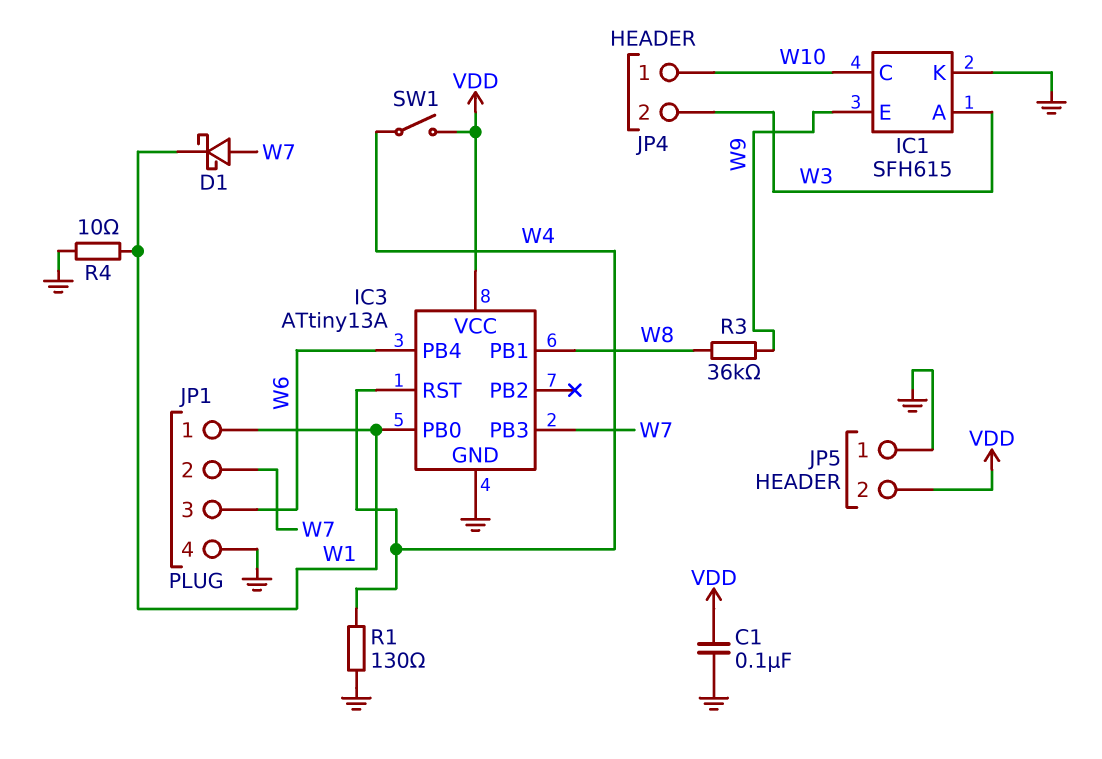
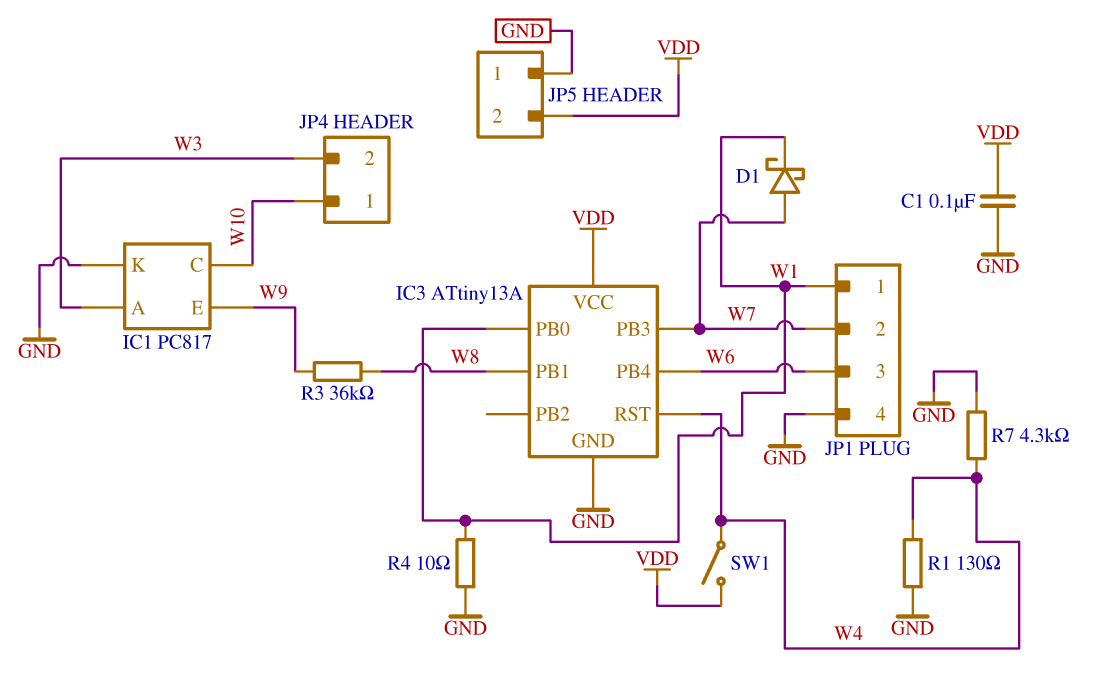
IC1: SFH615 -> PC817
R7: none -> 4.3k (GND, W4)

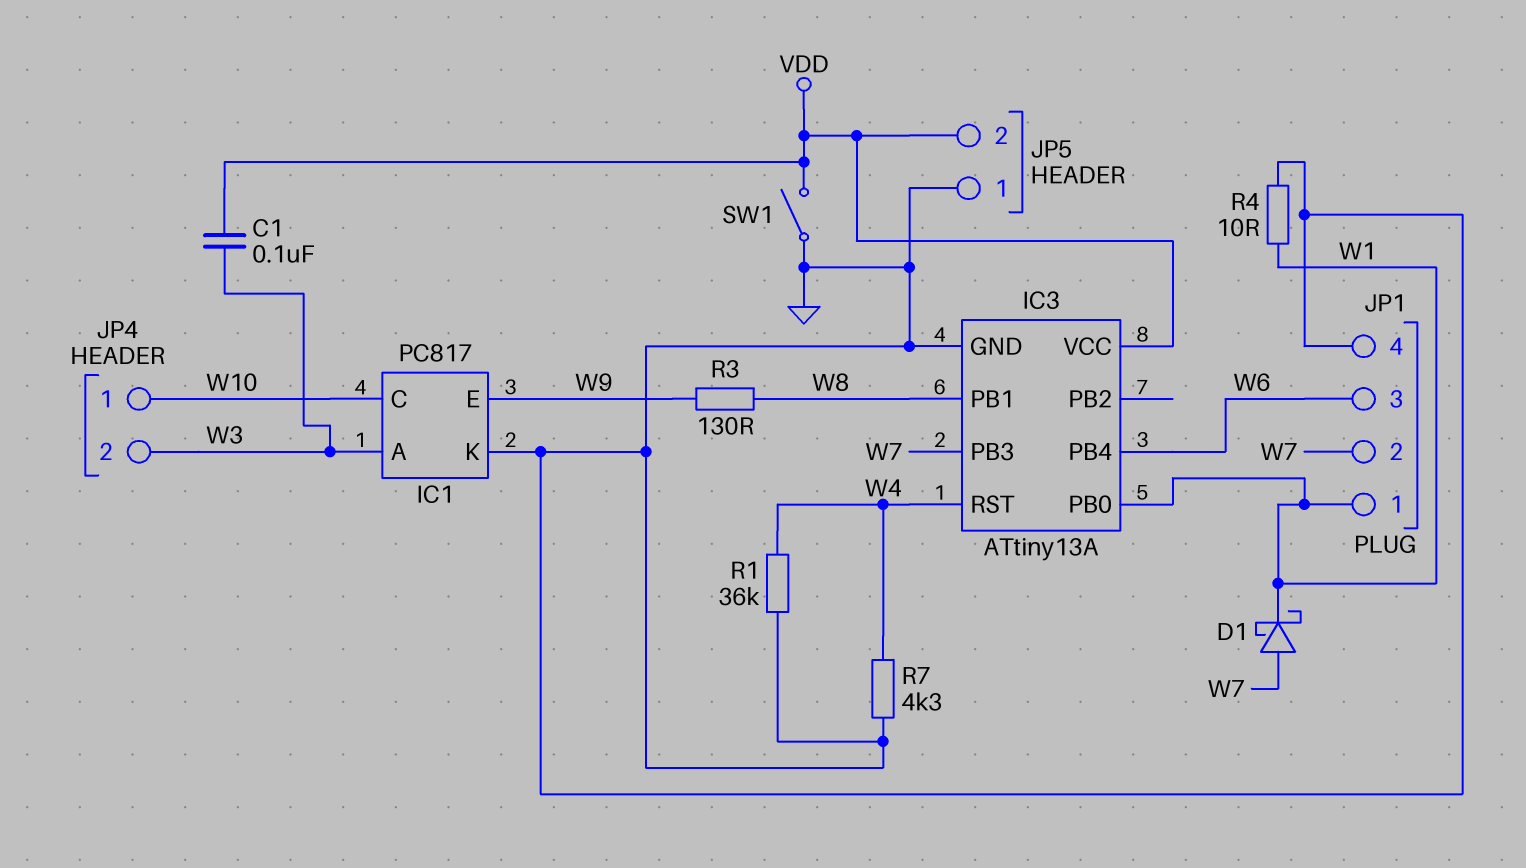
C1: 100nF (GND, VDD) -> 100nF (VDD, W3)
R1: 130 (GND, W4) -> 36k (GND, W4)
R3: 36k (W8, W9) -> 130 (W8, W9)
SW1: switch (VDD, W4) -> switch (GND, VDD)

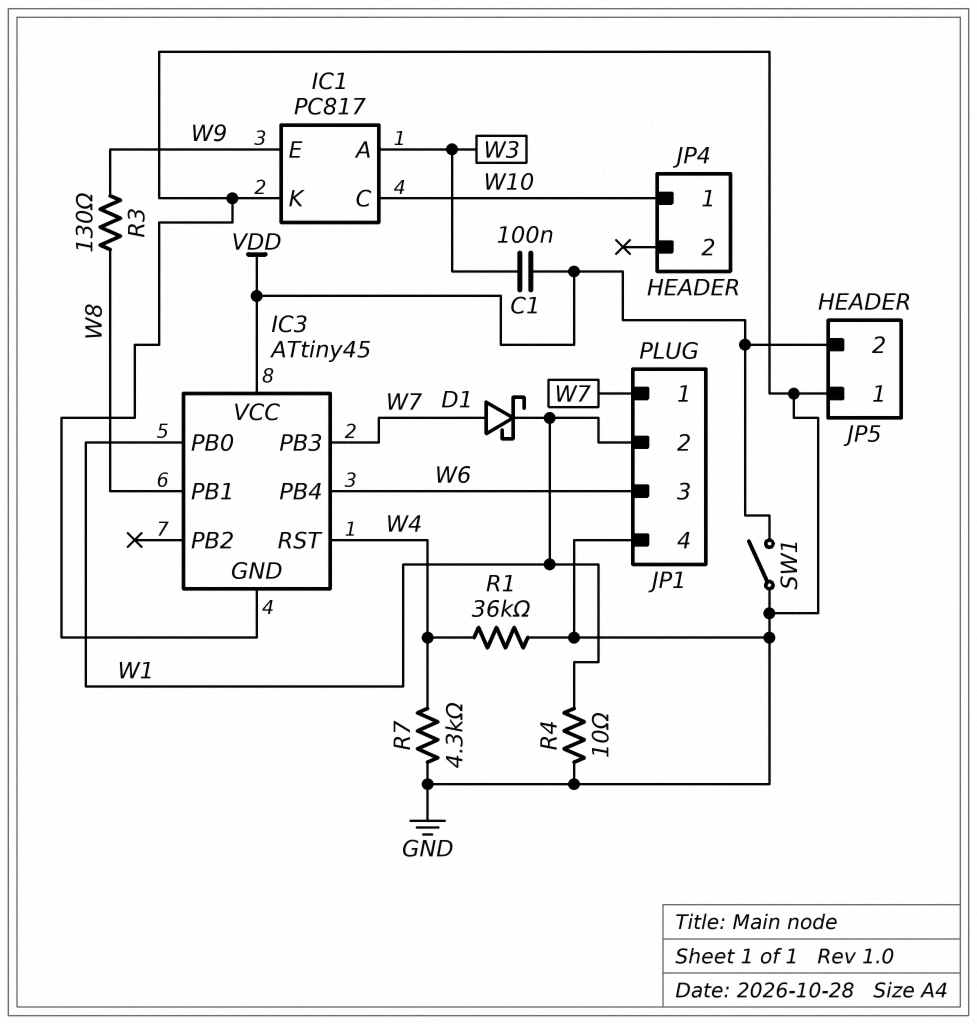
IC3: ATtiny13A -> ATtiny45
JP1 pin 1: W1 -> W7
JP1 pin 2: W7 -> W1
JP4 pin 2: W3 -> none

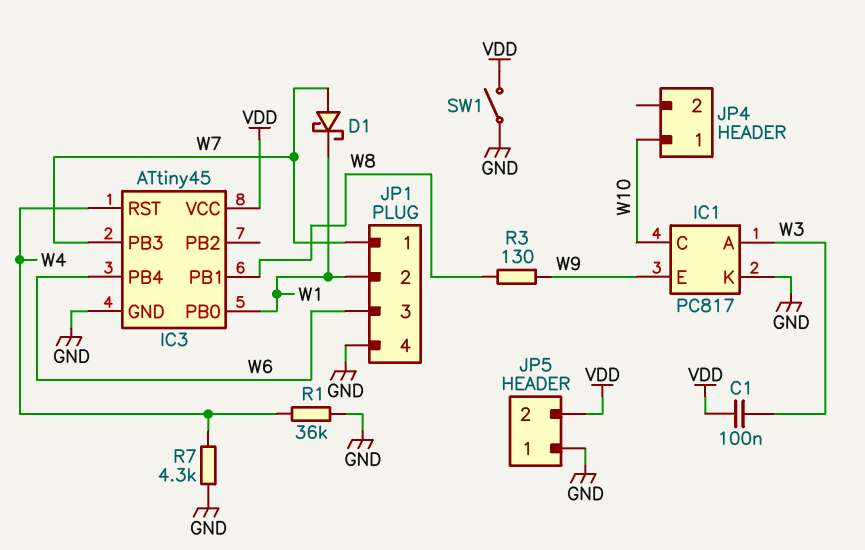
R4: 10 (GND, W1) -> none

